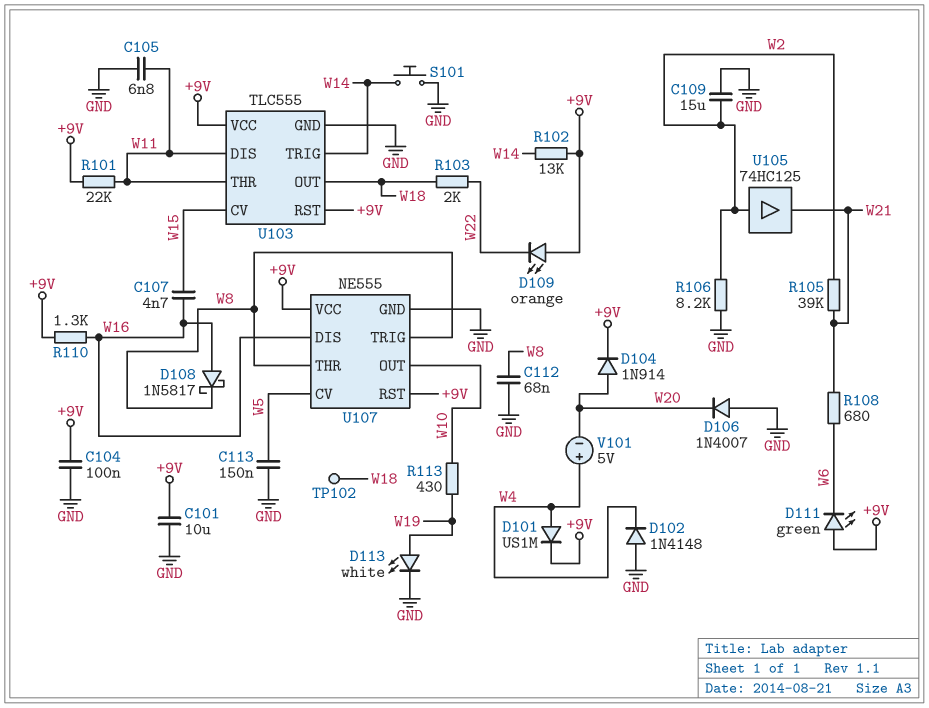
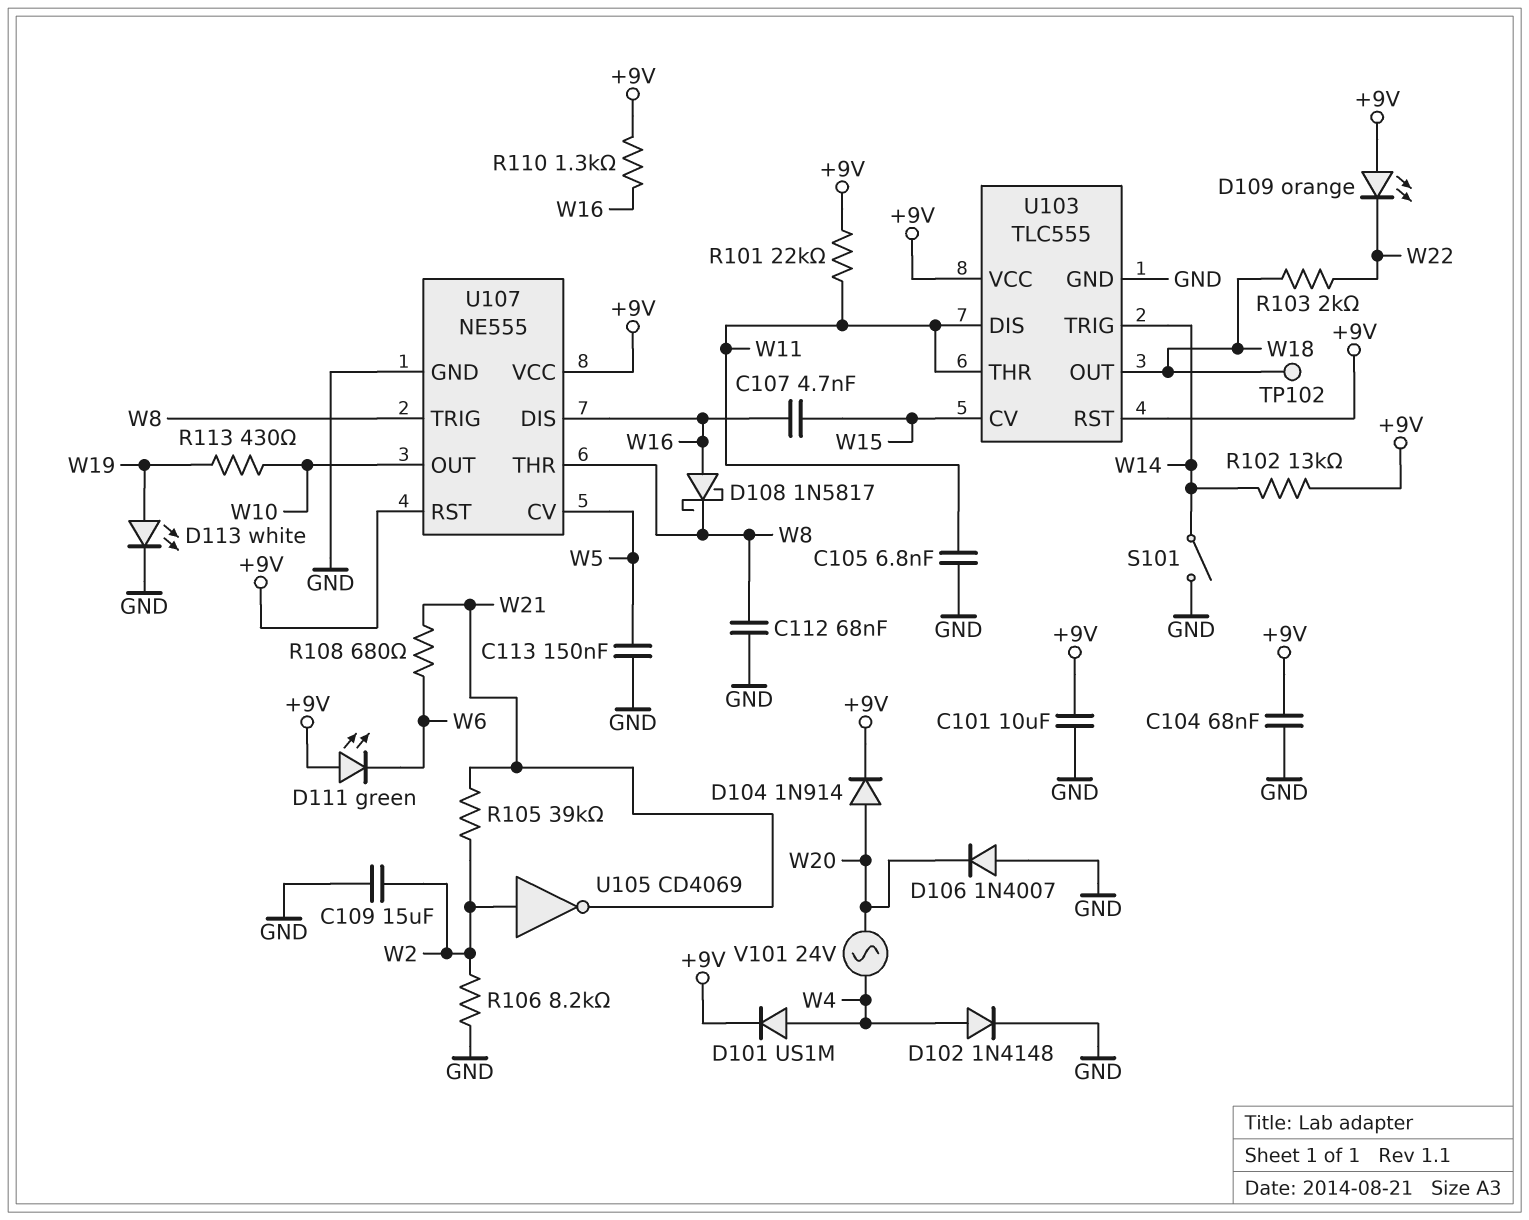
C104: 100nF (+9V, GND) -> 68nF (+9V, GND)
D102: diode 1N4148 (A GND, K W4) -> diode 1N4148 (A W4, K GND)
S101: button (GND, W14) -> switch (GND, W14)
U105: buffer 74HC125 (in W2, out W21) -> NOT CD4069 (in W2, out W21)
V101: 5V (plus W4, minus W20) -> AC 24V (W4, W20)

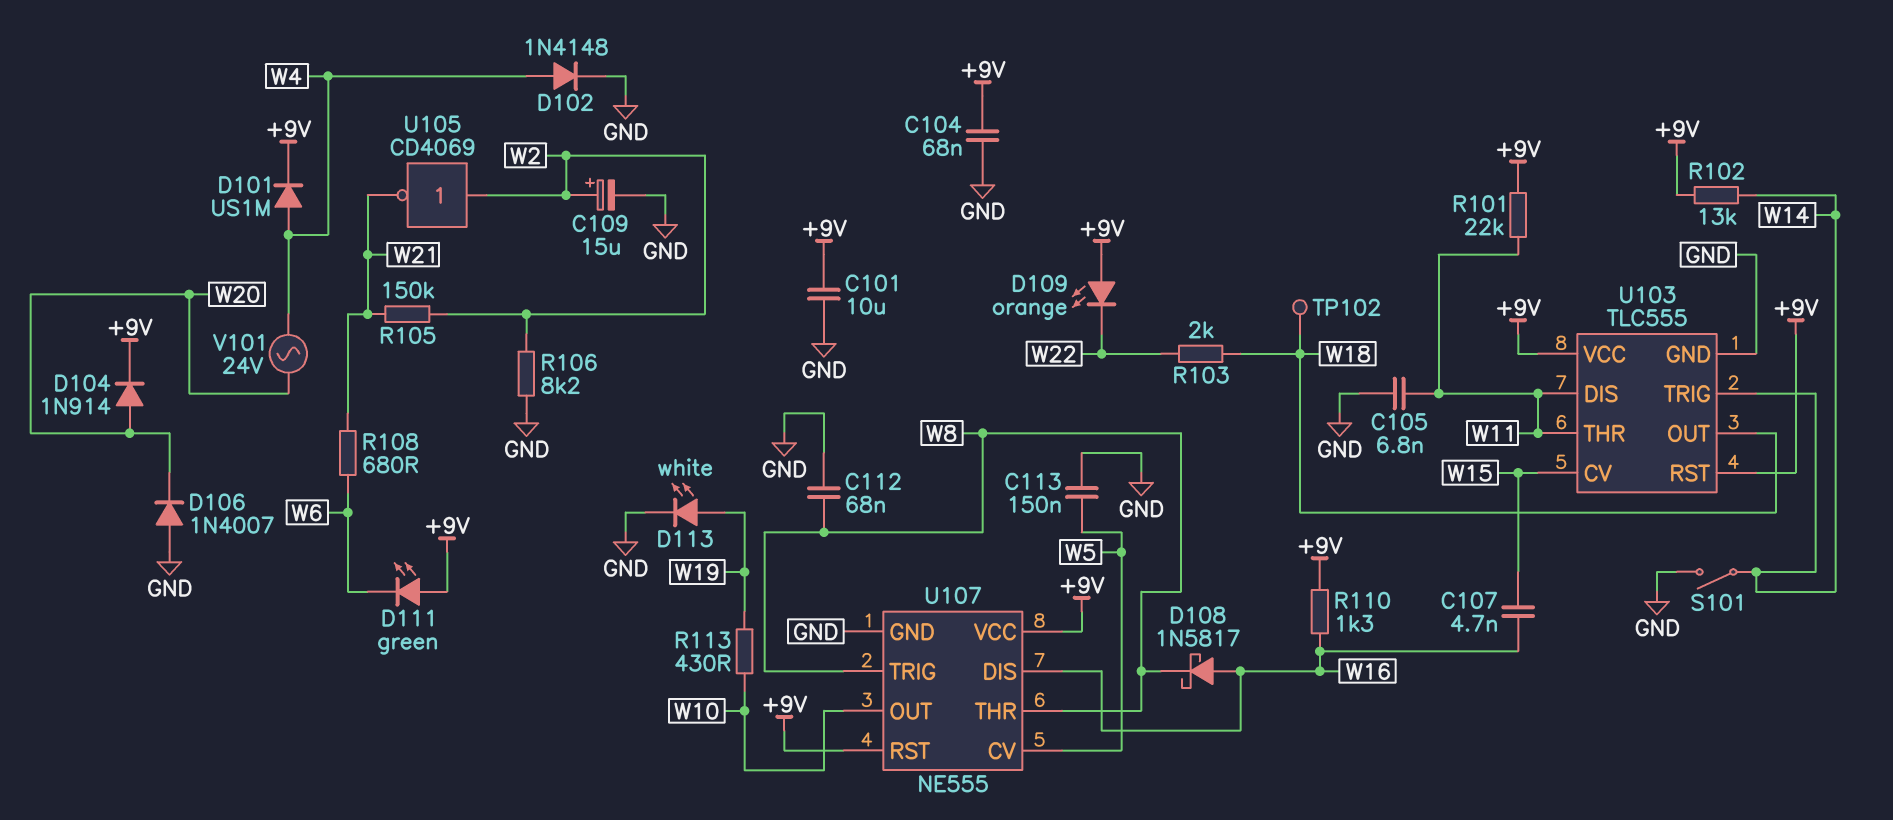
C109: 15uF (GND, W2) -> 15uF (plus W2, minus GND)
R105: 39k (W2, W21) -> 150k (W2, W21)

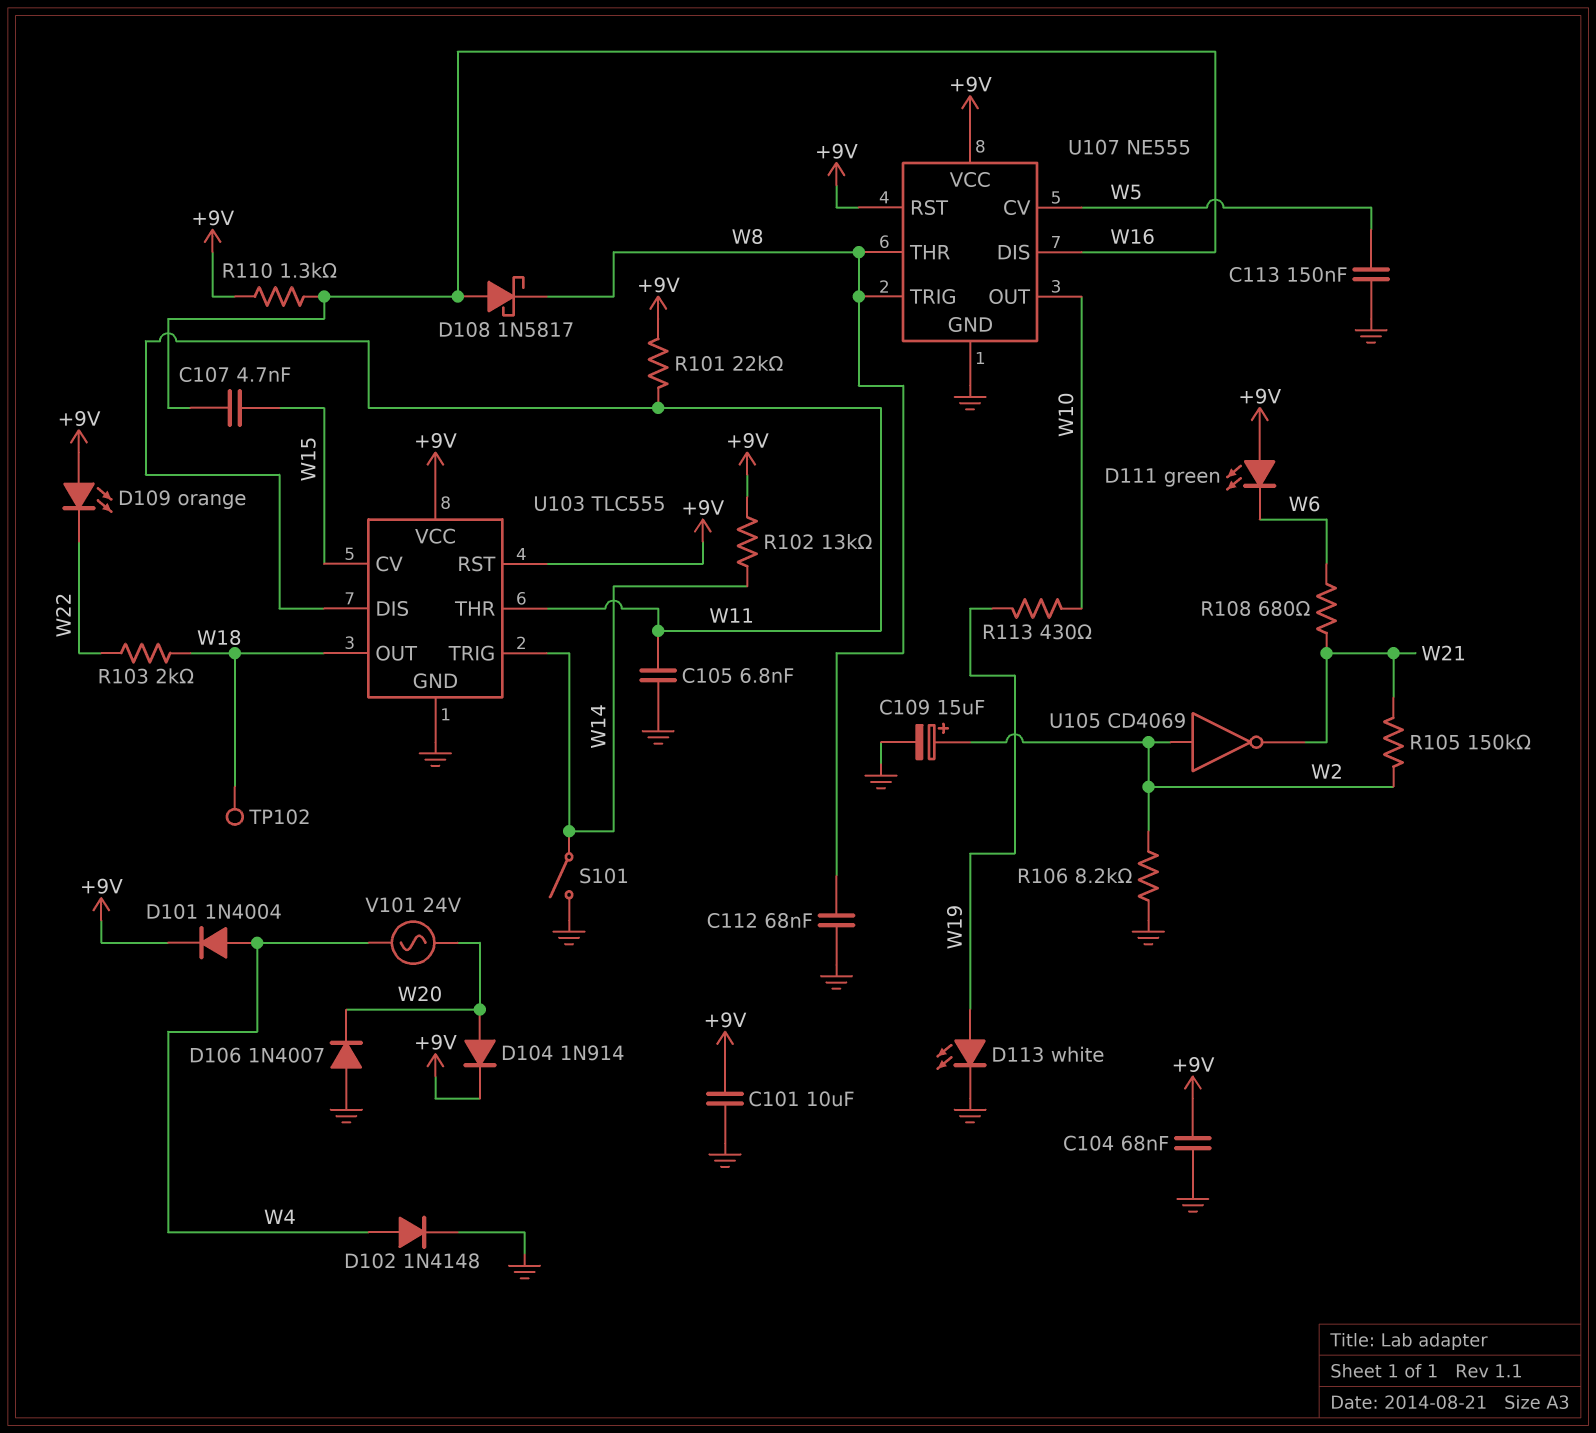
D101: diode US1M (A W4, K +9V) -> diode 1N4004 (A W4, K +9V)

